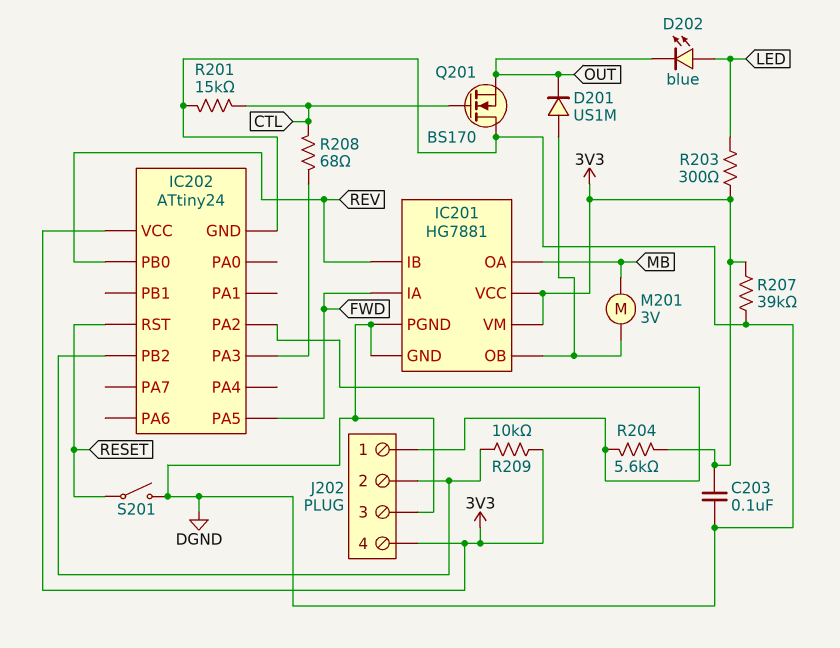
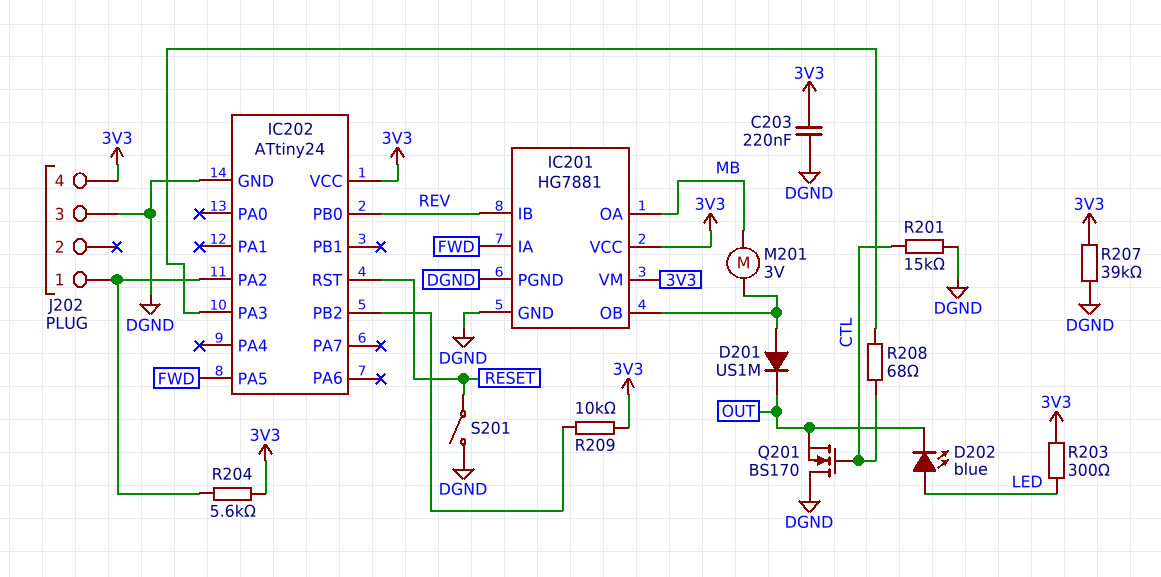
C203: 100nF (3V3, DGND) -> 220nF (3V3, DGND)
J202 pin 2: IC202/PB2 -> none

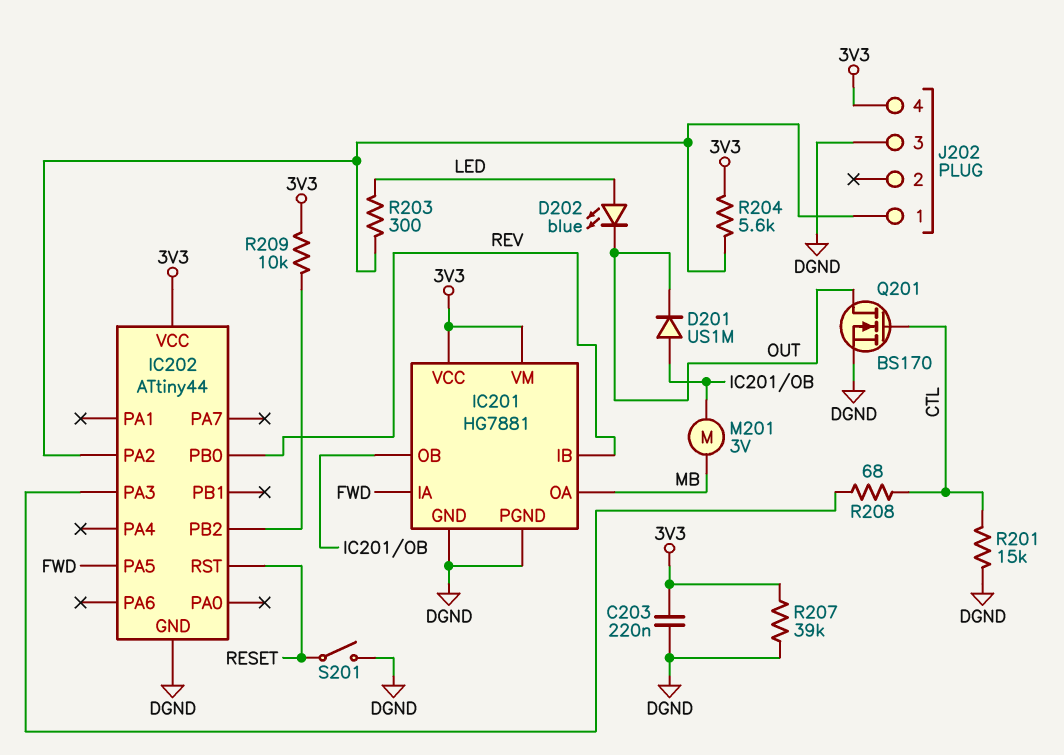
IC202: ATtiny24 -> ATtiny44
Q201: NMOS BS170 (G CTL, D DGND, S OUT) -> NMOS BS170 (G CTL, D OUT, S DGND)
R203: 300 (3V3, LED) -> 300 (IC202/PA2, LED)

